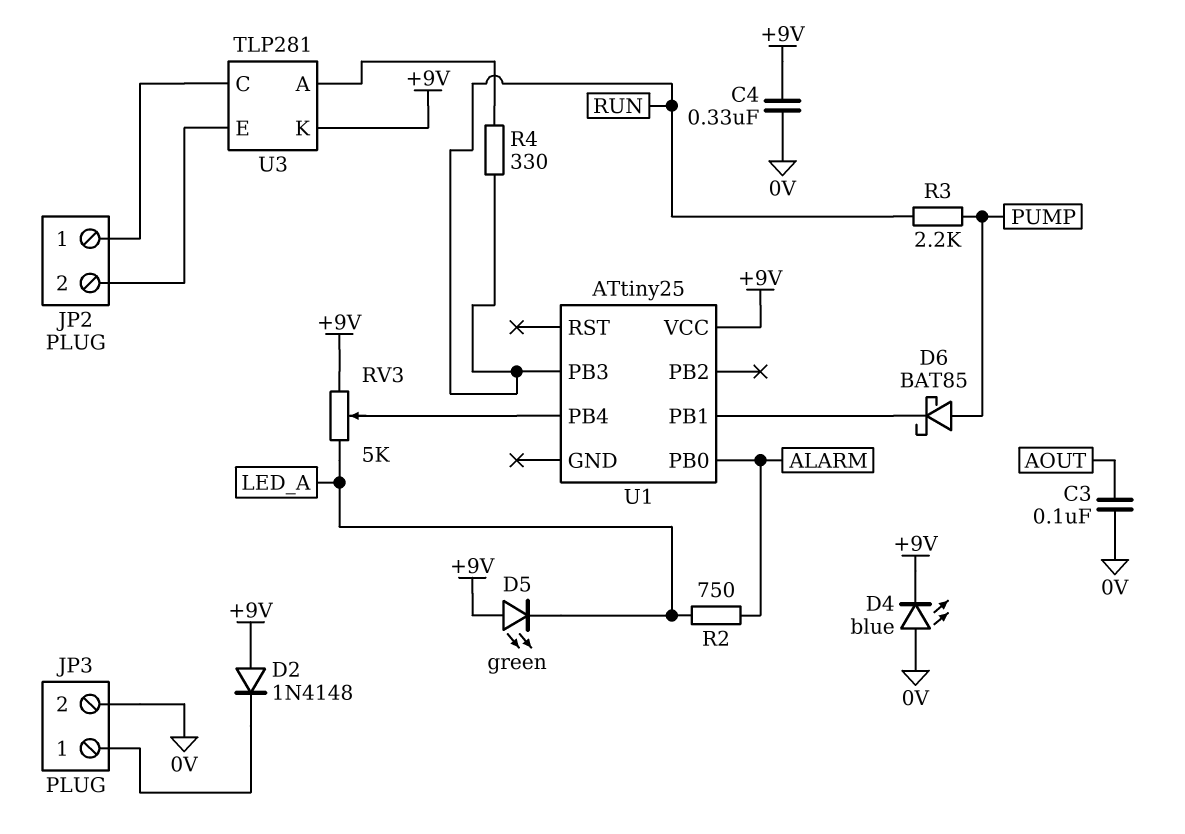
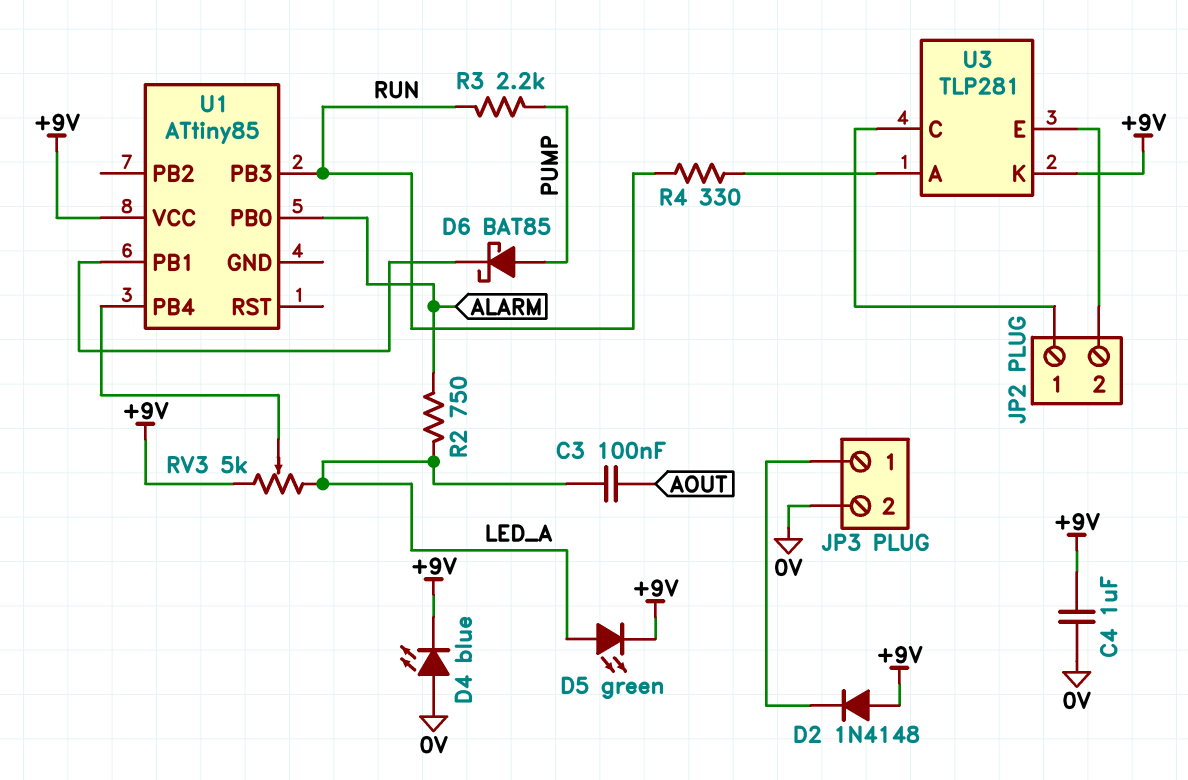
C3: 100nF (0V, AOUT) -> 100nF (AOUT, LED_A)
C4: 330nF (+9V, 0V) -> 1uF (+9V, 0V)
D5: LED green (A +9V, K LED_A) -> LED green (A LED_A, K +9V)
U1: ATtiny25 -> ATtiny85

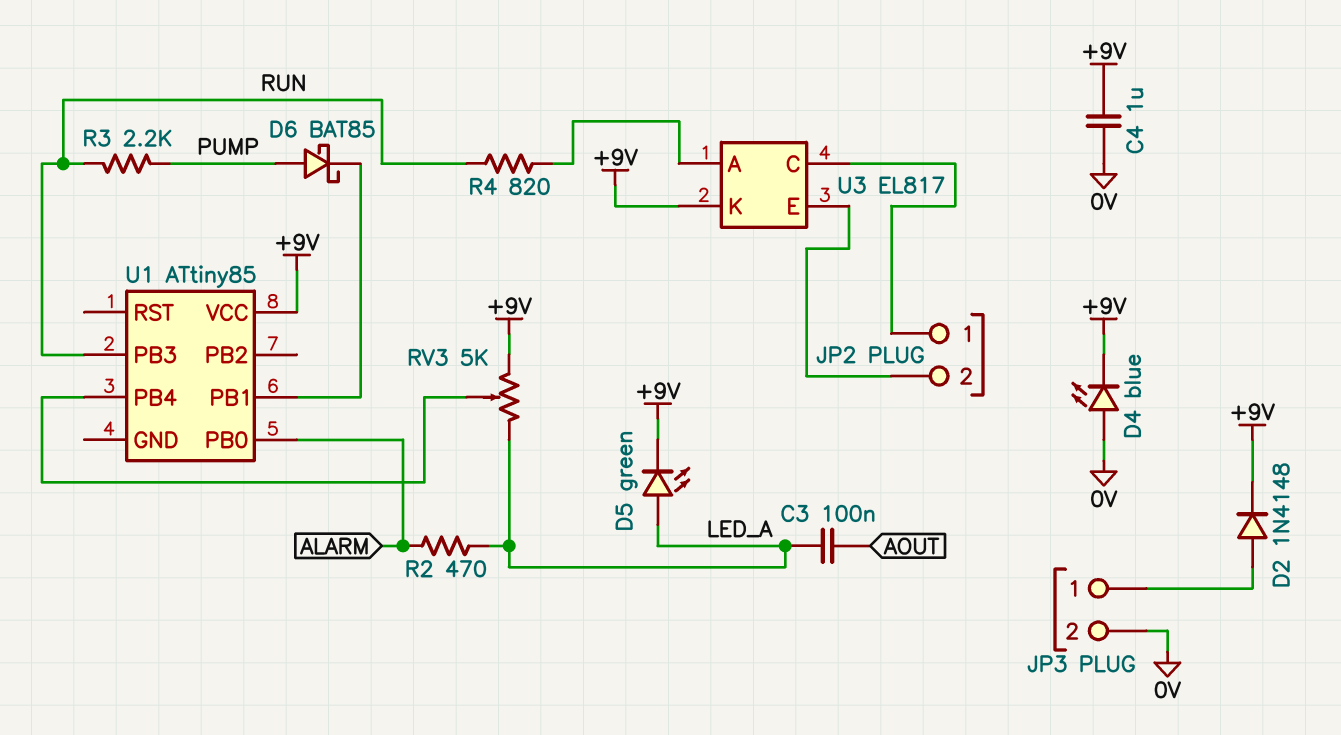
D2: diode 1N4148 (A +9V, K JP3/1) -> diode 1N4148 (A JP3/1, K +9V)
R2: 750 (ALARM, LED_A) -> 470 (ALARM, LED_A)
R4: 330 (RUN, U3/A) -> 820 (RUN, U3/A)
U3: TLP281 -> EL817

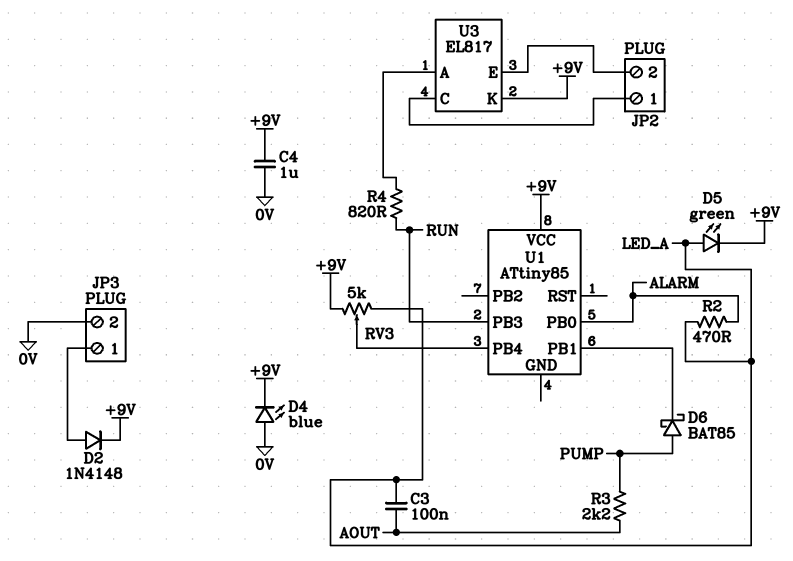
R3: 2.2k (PUMP, RUN) -> 2.2k (AOUT, PUMP)

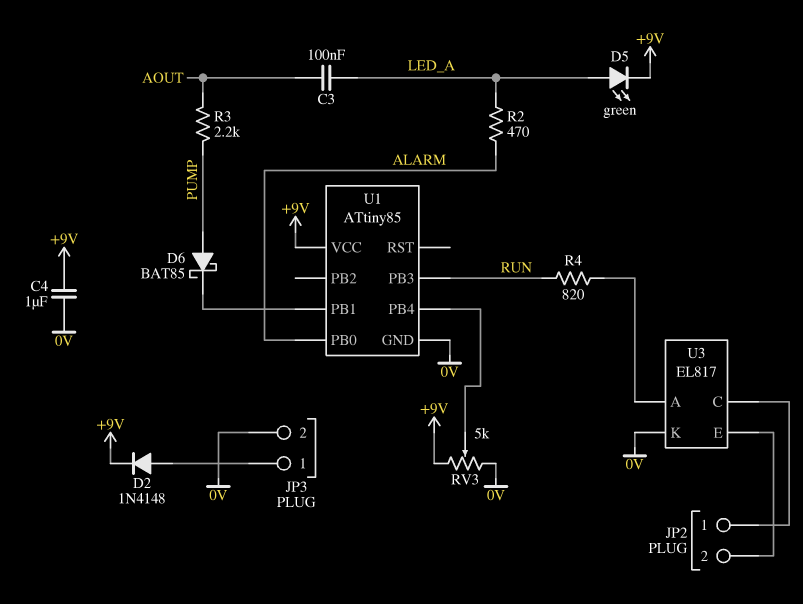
D4: LED blue (A 0V, K +9V) -> none
RV3: 5k (+9V, LED_A, wiper U1/PB4) -> 5k (+9V, 0V, wiper U1/PB4)
U1 pin GND: none -> 0V
U3 pin K: +9V -> 0V

